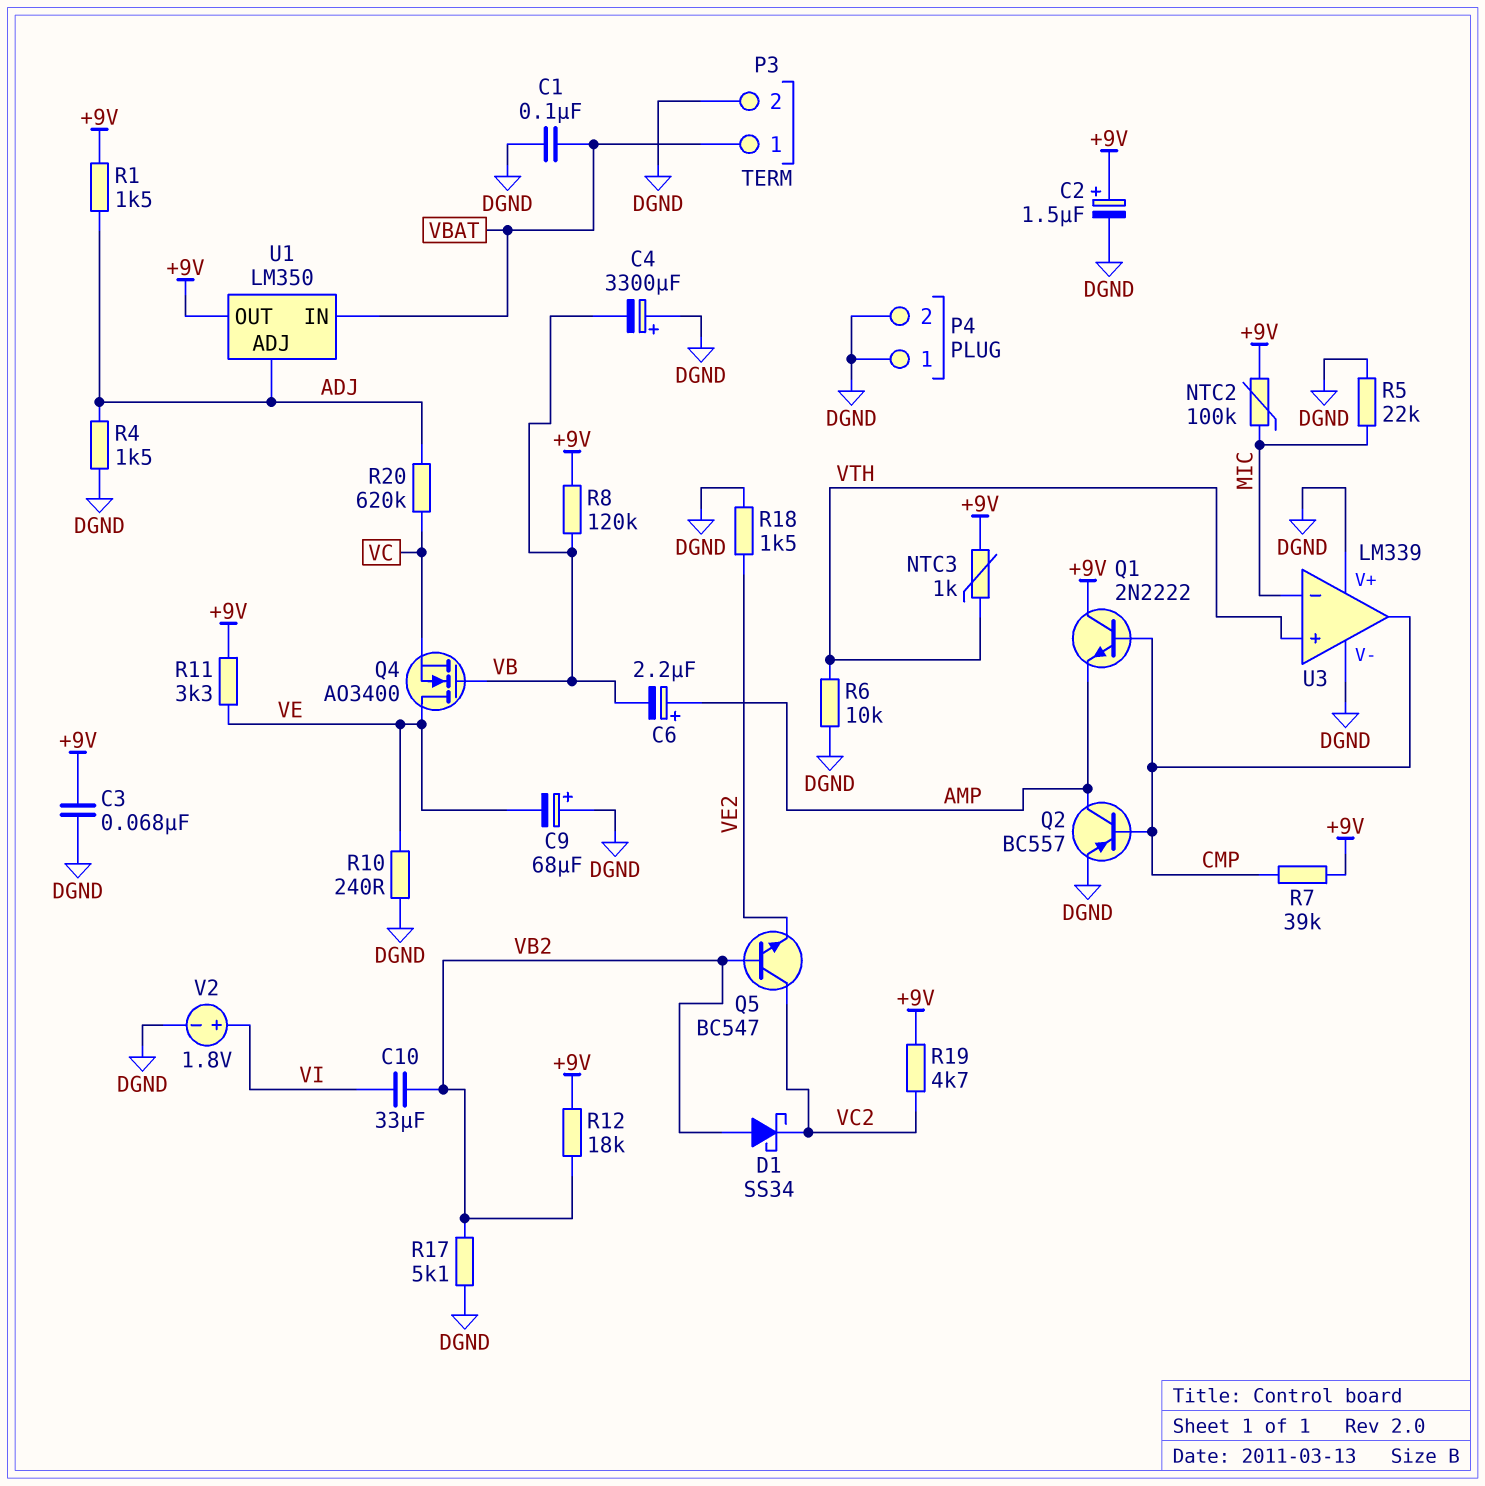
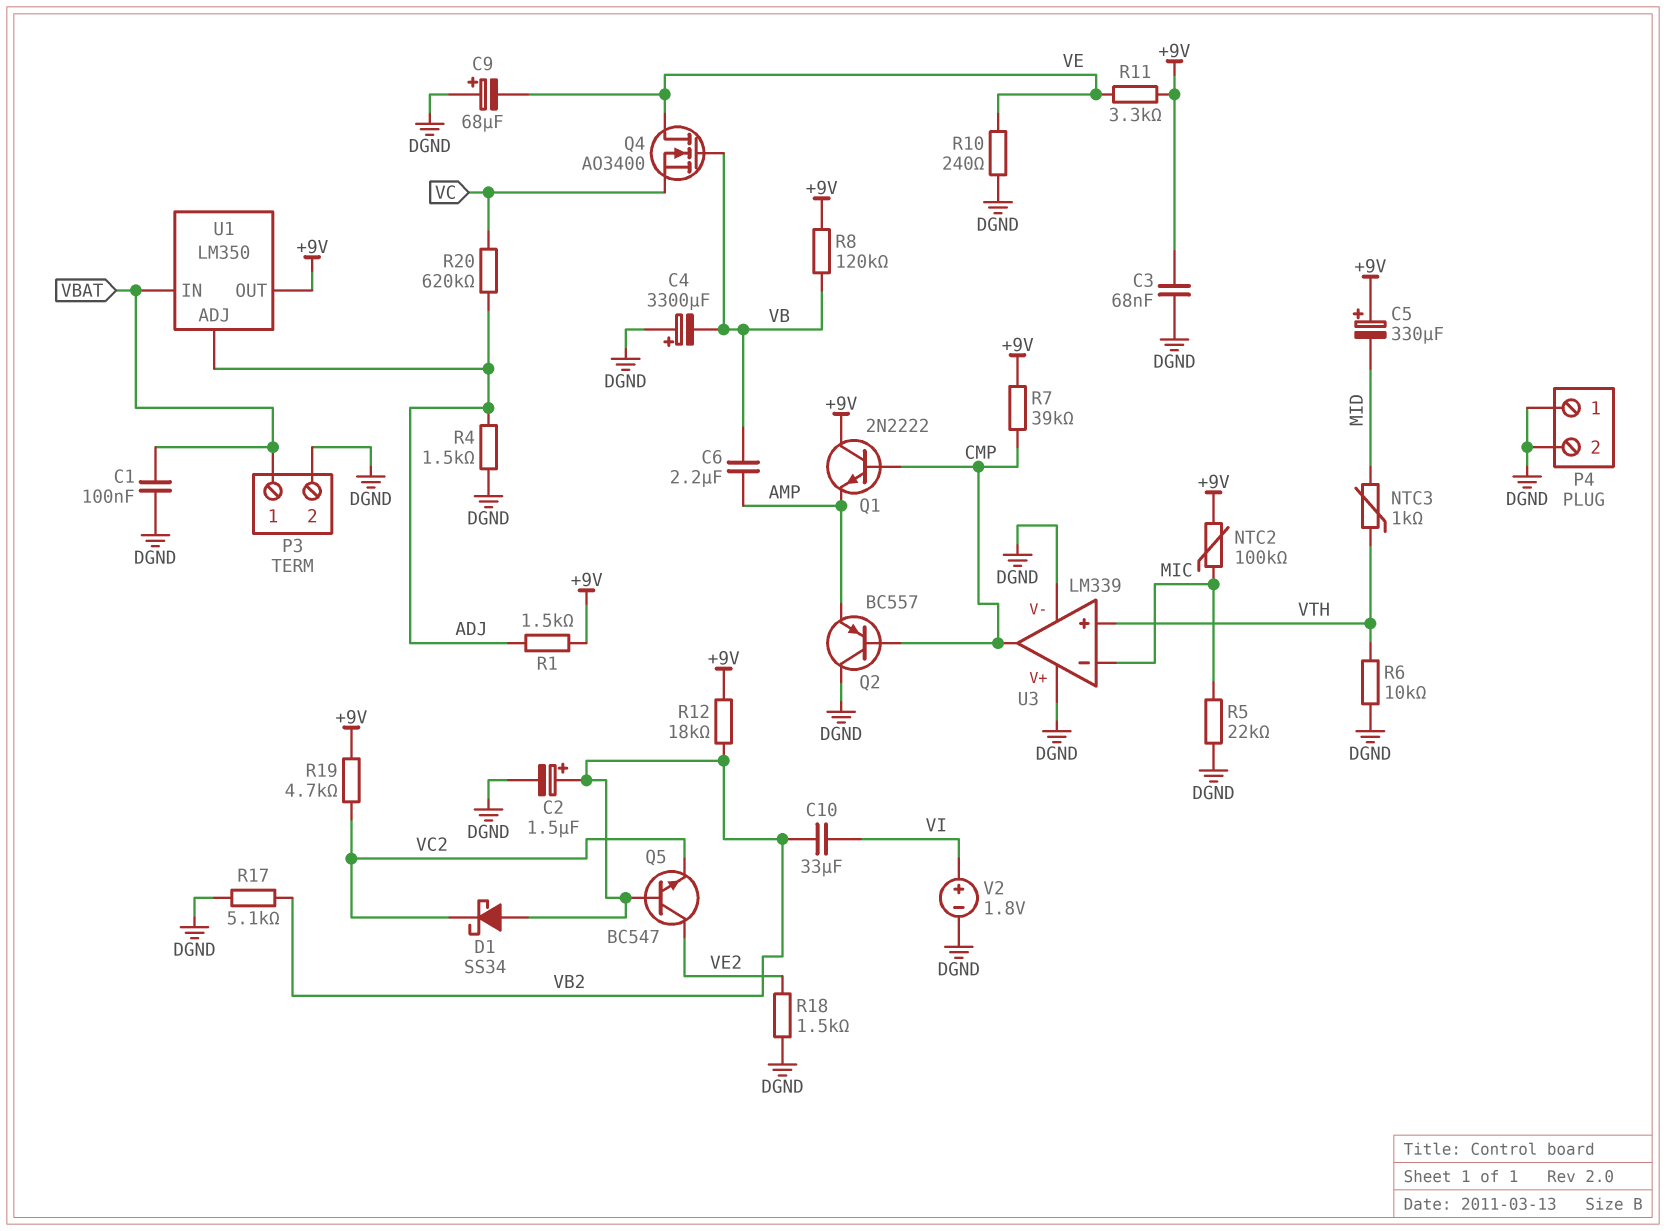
C2: 1.5uF (plus +9V, minus DGND) -> 1.5uF (plus VB2, minus DGND)
C5: none -> 330uF (plus +9V, minus MID)
C6: 2.2uF (plus AMP, minus VB) -> 2.2uF (AMP, VB)
NTC3: 1k (+9V, VTH) -> 1k (MID, VTH)
Q2: PNP BC557 (B CMP, C AMP, E DGND) -> PNP BC557 (B CMP, C DGND, E AMP)
Q5: NPN BC547 (B VB2, C VC2, E VE2) -> NPN BC547 (B VB2, C VE2, E VC2)

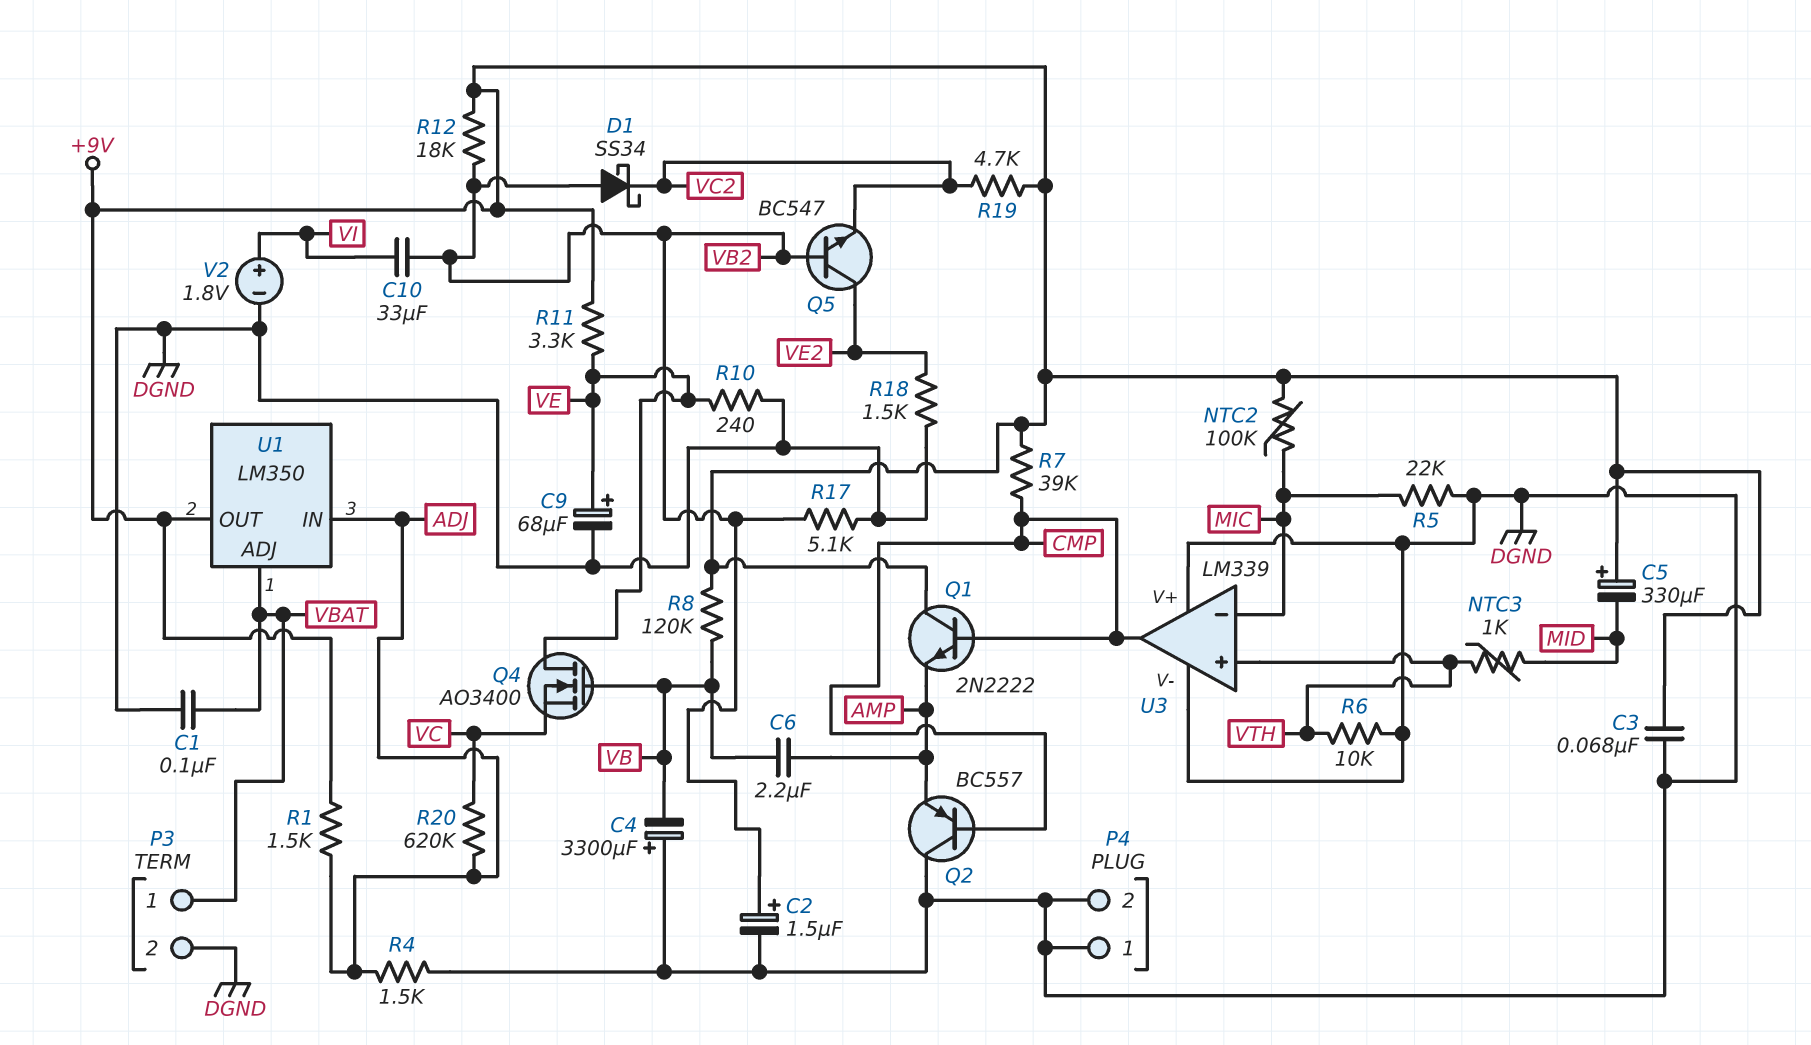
C9: 68uF (plus DGND, minus VE) -> 68uF (plus VE, minus DGND)
U1 pin ADJ: ADJ -> VBAT
U1 pin IN: VBAT -> ADJ

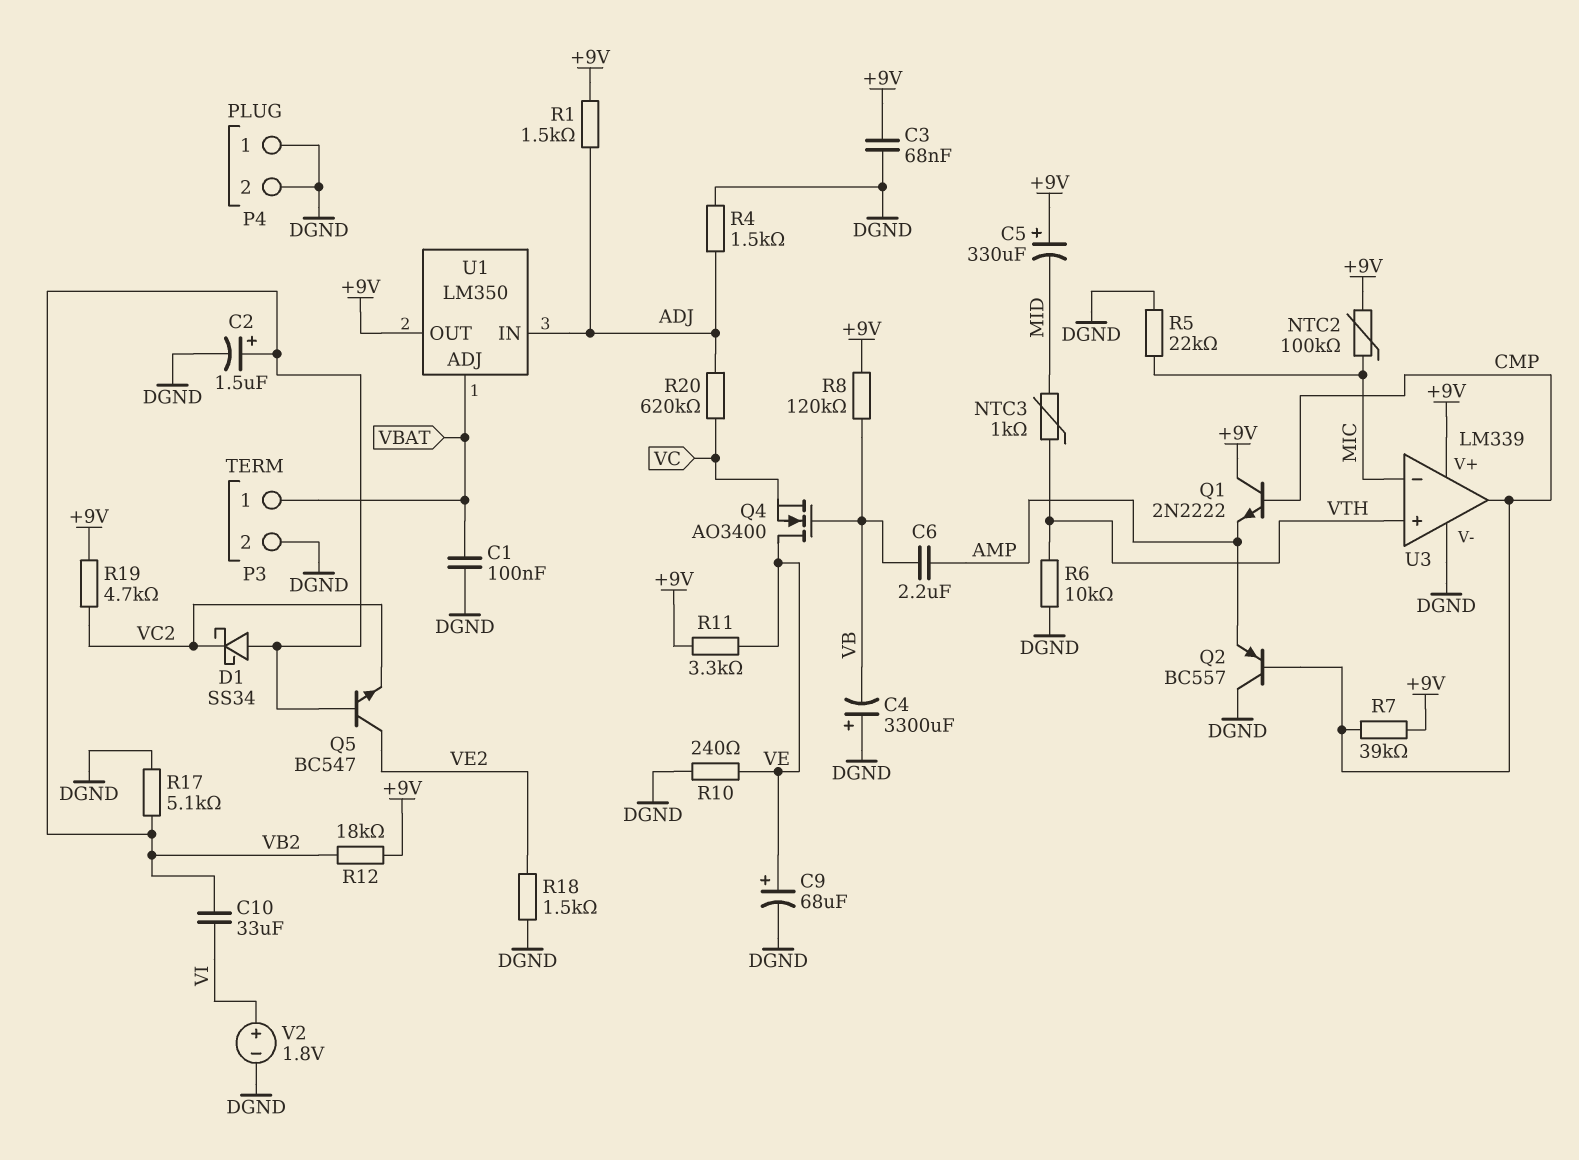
U3 pin V+: DGND -> +9V

